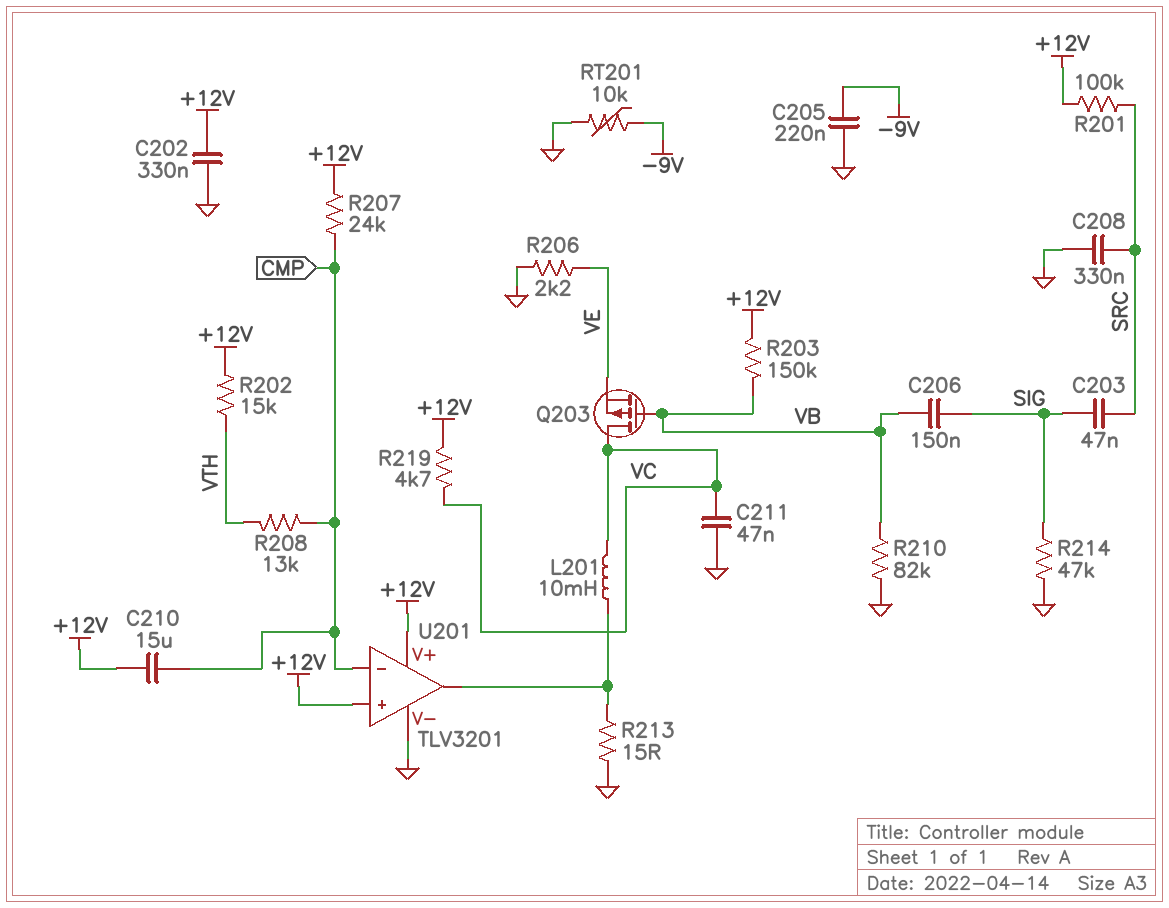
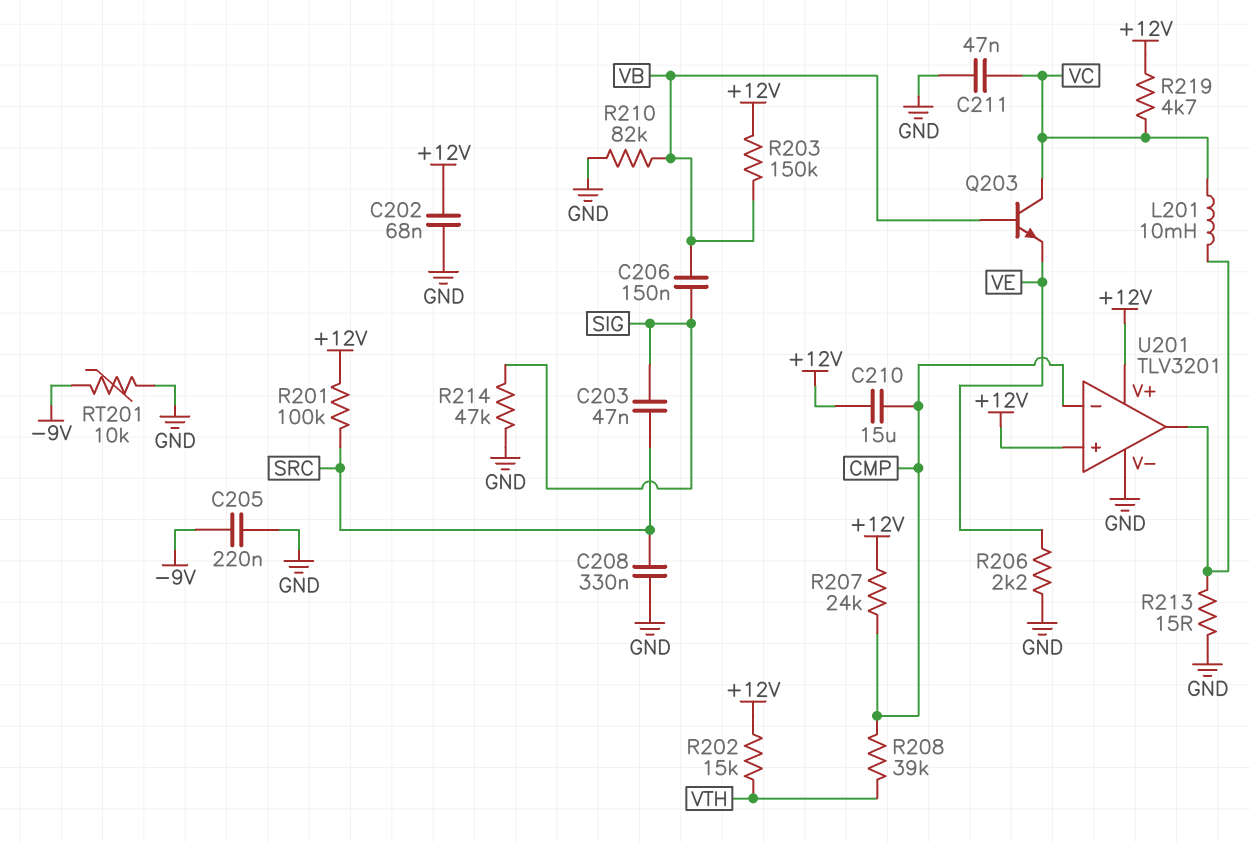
C202: 330nF (+12V, GND) -> 68nF (+12V, GND)
Q203: PMOS (G VB, D VC, S VE) -> NPN (B VB, C VC, E VE)
R208: 13k (CMP, VTH) -> 39k (CMP, VTH)

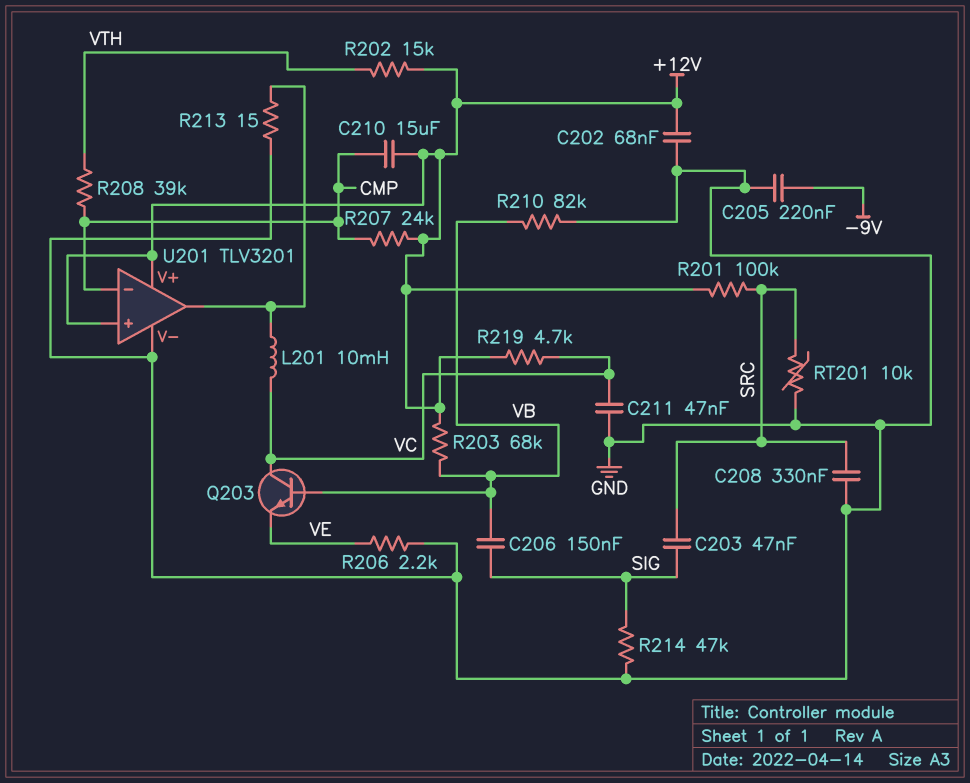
R203: 150k (+12V, VB) -> 68k (+12V, VB)
RT201: 10k (-9V, GND) -> 10k (GND, SRC)

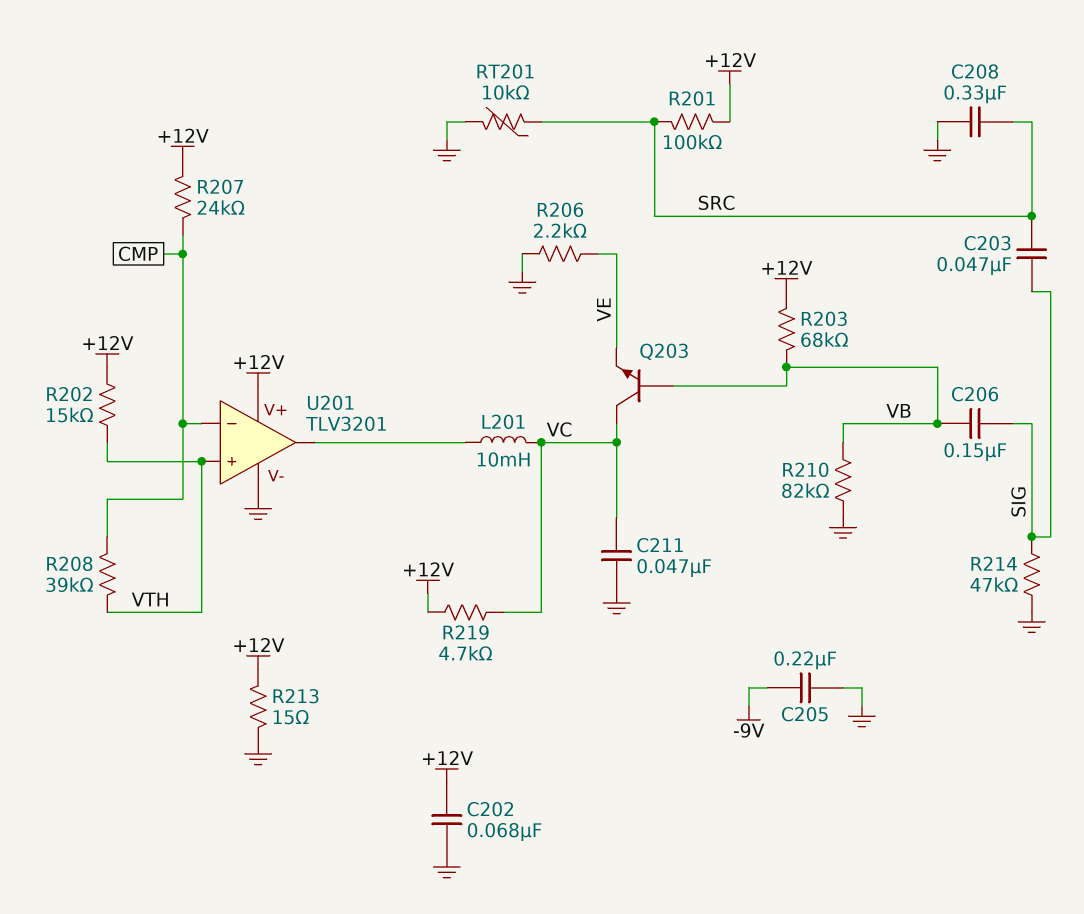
C210: 15uF (+12V, CMP) -> none
R213: 15 (GND, U201/out) -> 15 (+12V, GND)
U201 pin in+: +12V -> VTH

